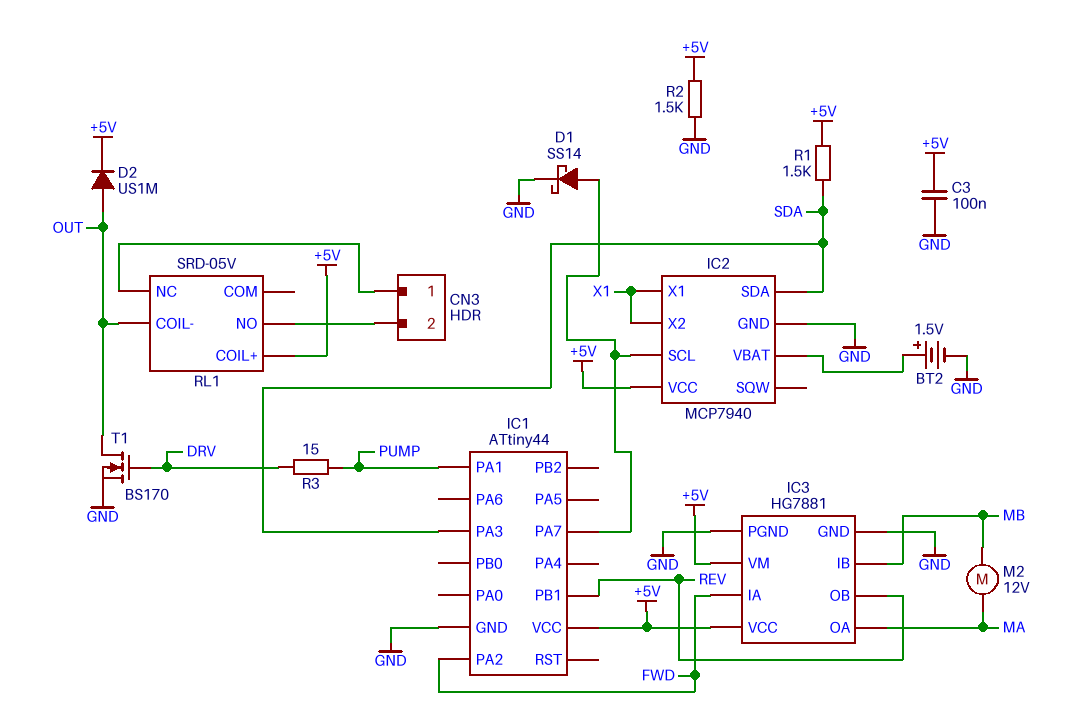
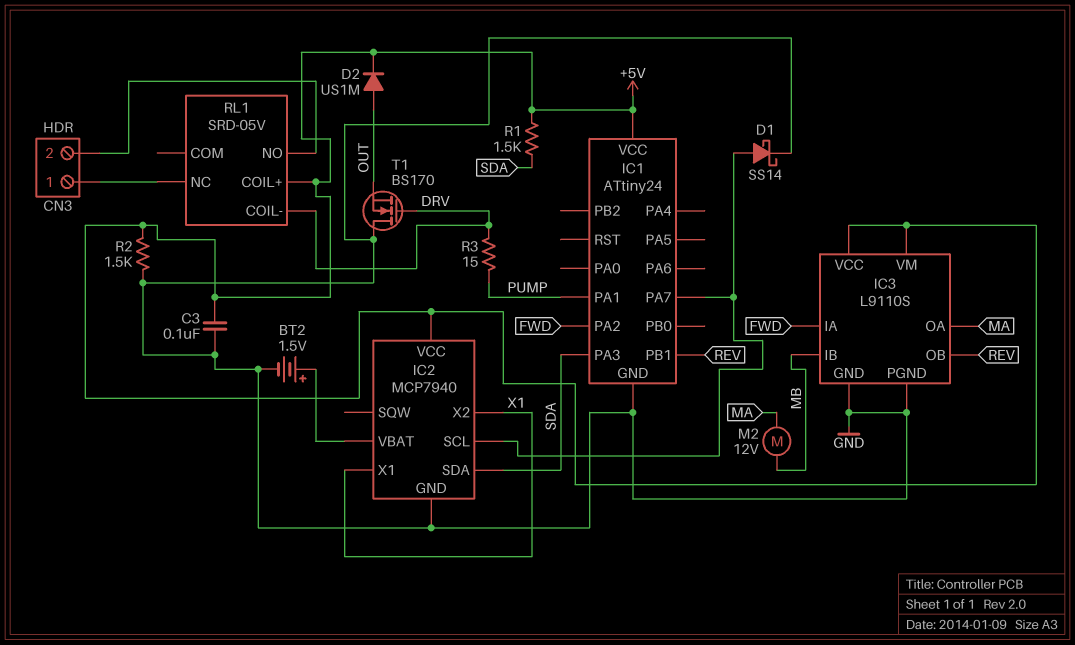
IC1: ATtiny44 -> ATtiny24
IC3: HG7881 -> L9110S
RL1 pin COIL-: OUT -> DRV
T1: NMOS BS170 (G DRV, D OUT, S GND) -> NMOS BS170 (G DRV, D GND, S OUT)

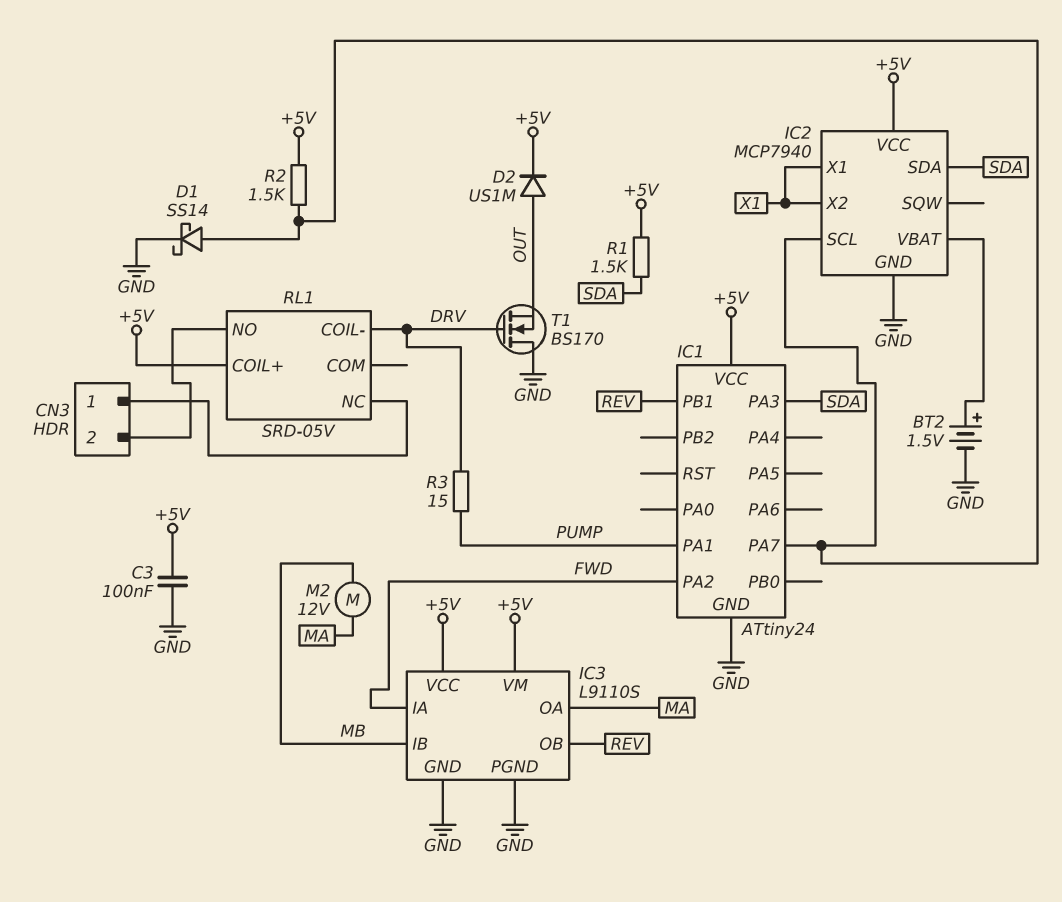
R2: 1.5k (+5V, GND) -> 1.5k (+5V, IC1/PA7)

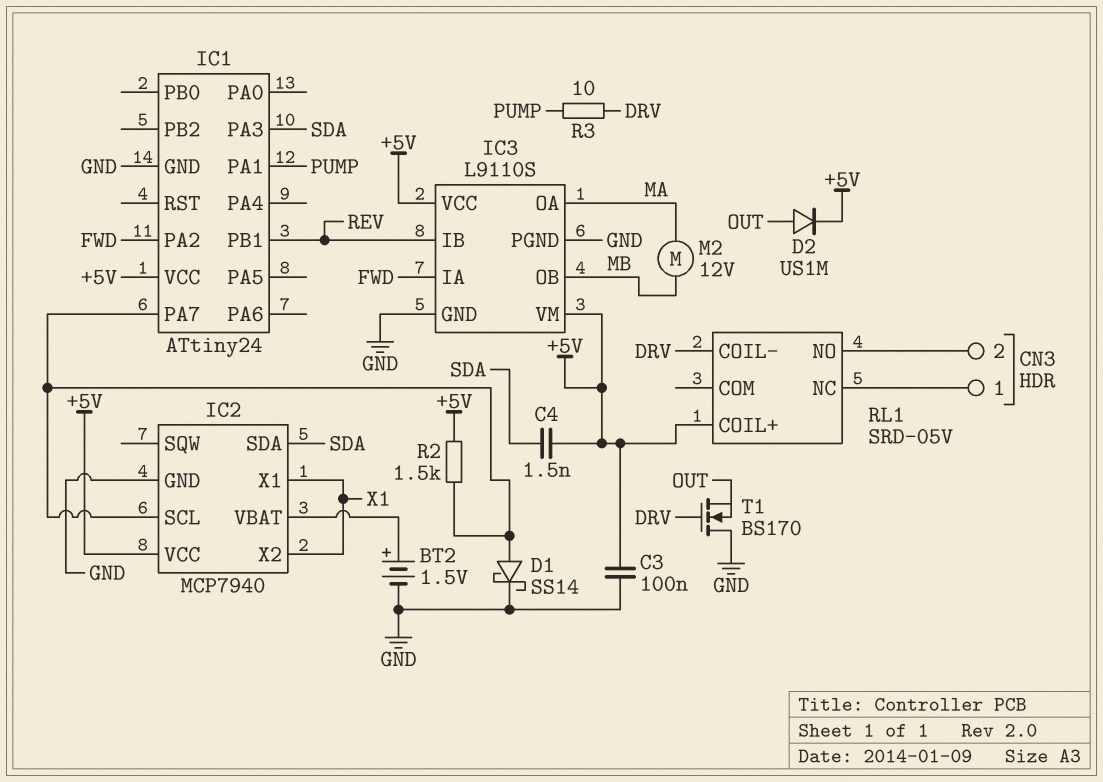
C4: none -> 1.5nF (+5V, SDA)
IC3 pin IB: MB -> REV
IC3 pin OB: REV -> MB
R1: 1.5k (+5V, SDA) -> none
R3: 15 (DRV, PUMP) -> 10 (DRV, PUMP)

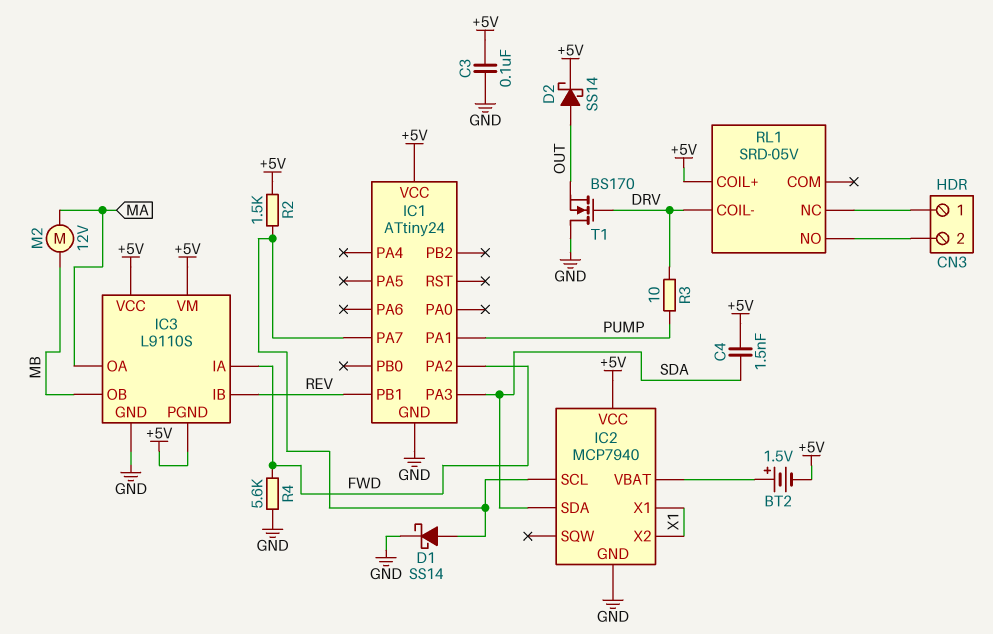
BT2: 1.5V (plus IC2/VBAT, minus GND) -> 1.5V (plus IC2/VBAT, minus +5V)
D2: diode US1M (A OUT, K +5V) -> schottky SS14 (A OUT, K +5V)
IC3 pin PGND: GND -> +5V
R4: none -> 5.6k (FWD, GND)

